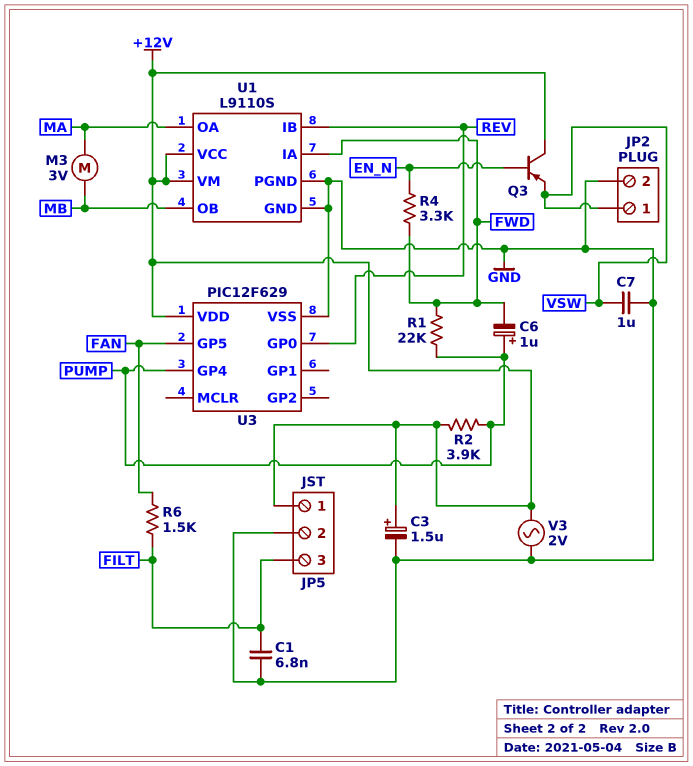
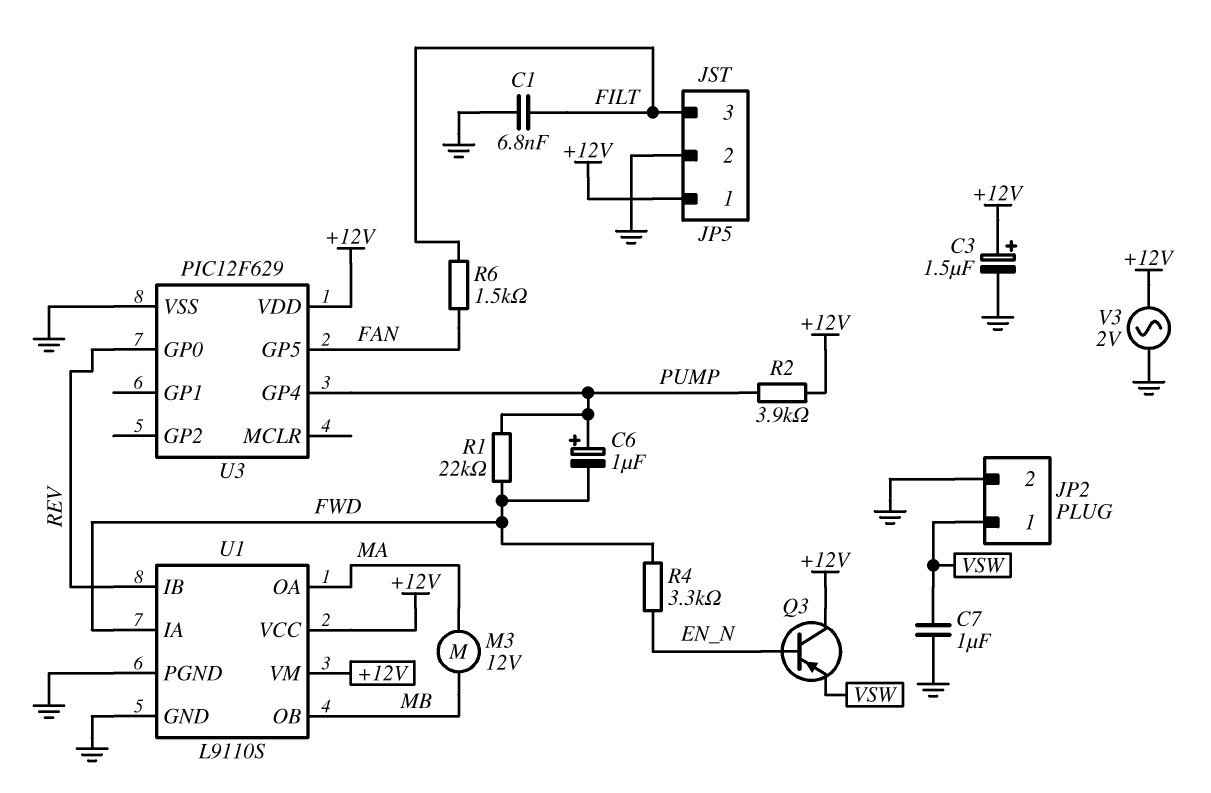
M3: motor 3V (MA, MB) -> motor 12V (MA, MB)

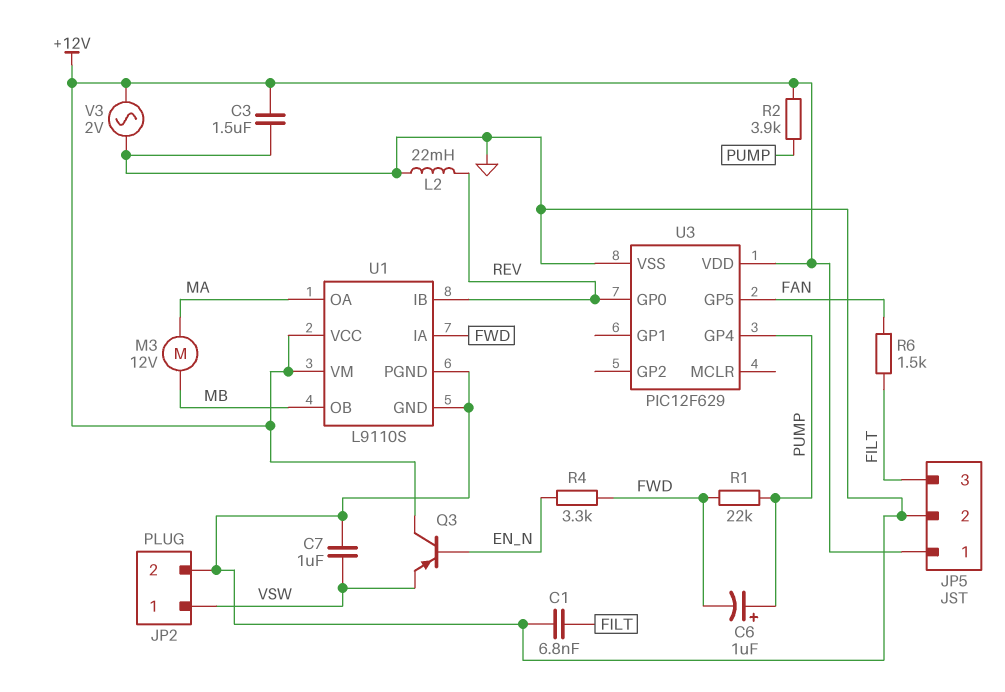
C3: 1.5uF (plus +12V, minus GND) -> 1.5uF (+12V, GND)
L2: none -> 22mH (GND, REV)

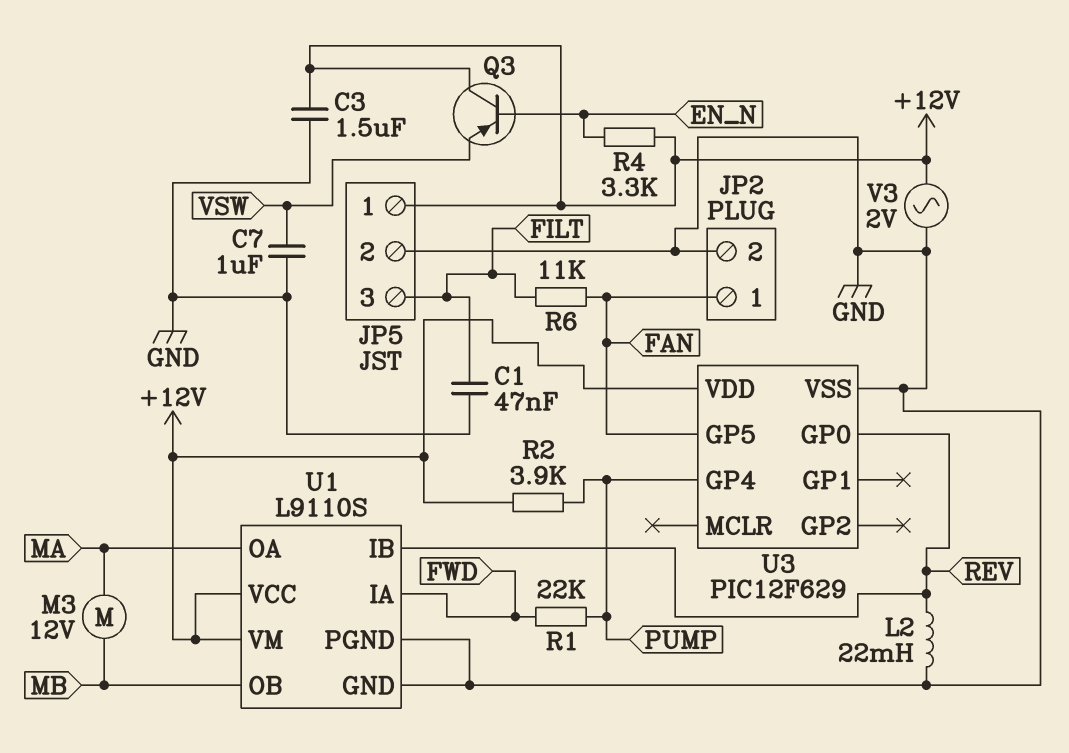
C1: 6.8nF (FILT, GND) -> 47nF (FILT, GND)
C6: 1uF (plus PUMP, minus FWD) -> none
JP2 pin 1: VSW -> FAN
R4: 3.3k (EN_N, FWD) -> 3.3k (+12V, EN_N)
R6: 1.5k (FAN, FILT) -> 11k (FAN, FILT)

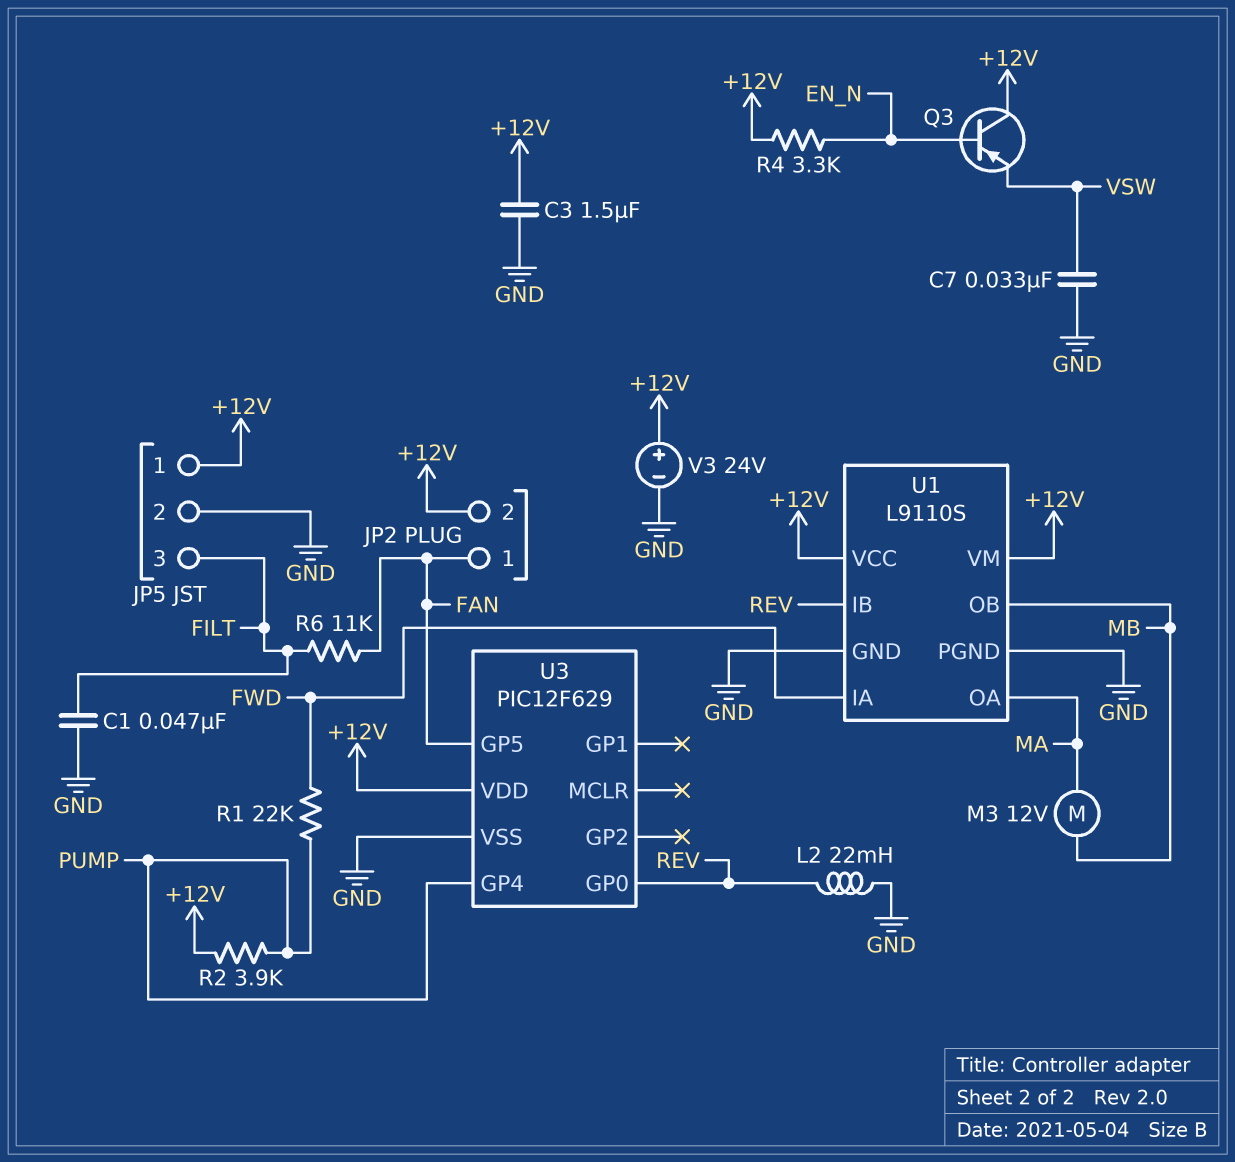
C7: 1uF (GND, VSW) -> 33nF (GND, VSW)
JP2 pin 2: GND -> +12V
V3: AC 2V (+12V, GND) -> 24V (plus +12V, minus GND)

